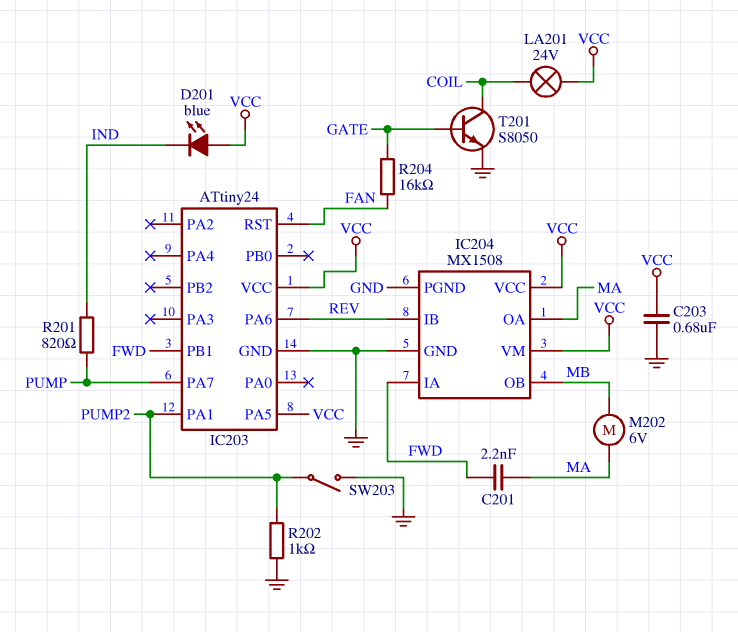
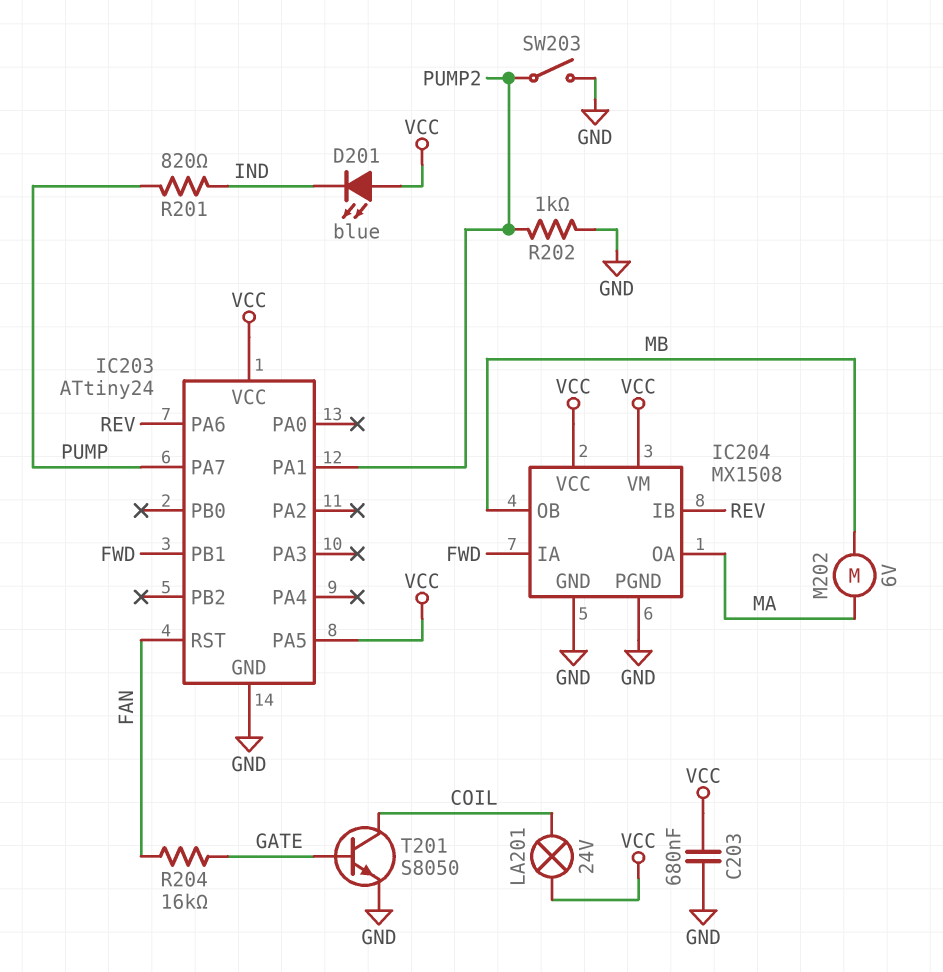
C201: 2.2nF (FWD, MA) -> none

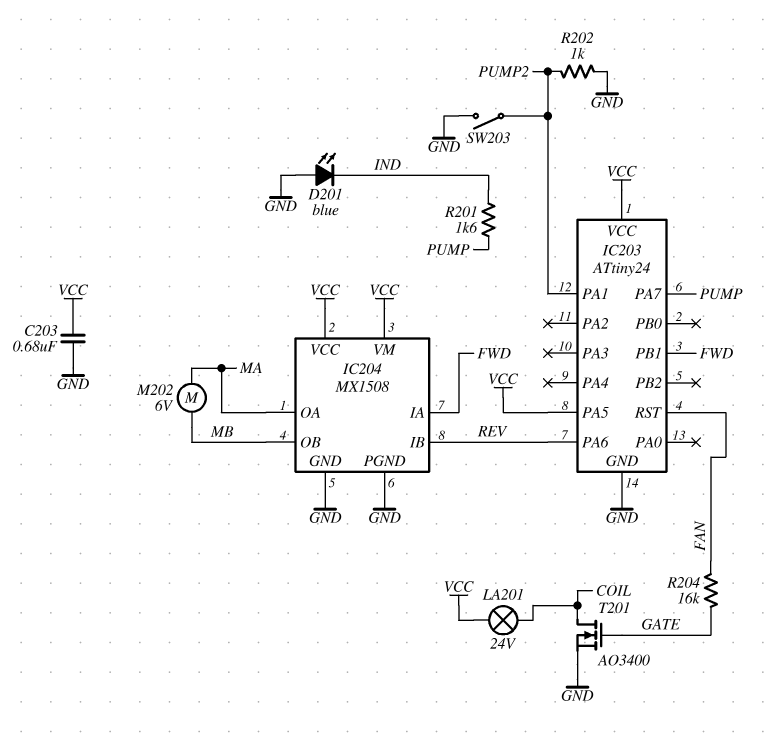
D201: LED blue (A VCC, K IND) -> LED blue (A GND, K IND)
R201: 820 (IND, PUMP) -> 1.6k (IND, PUMP)
T201: NPN S8050 (B GATE, C COIL, E GND) -> NMOS AO3400 (G GATE, D COIL, S GND)

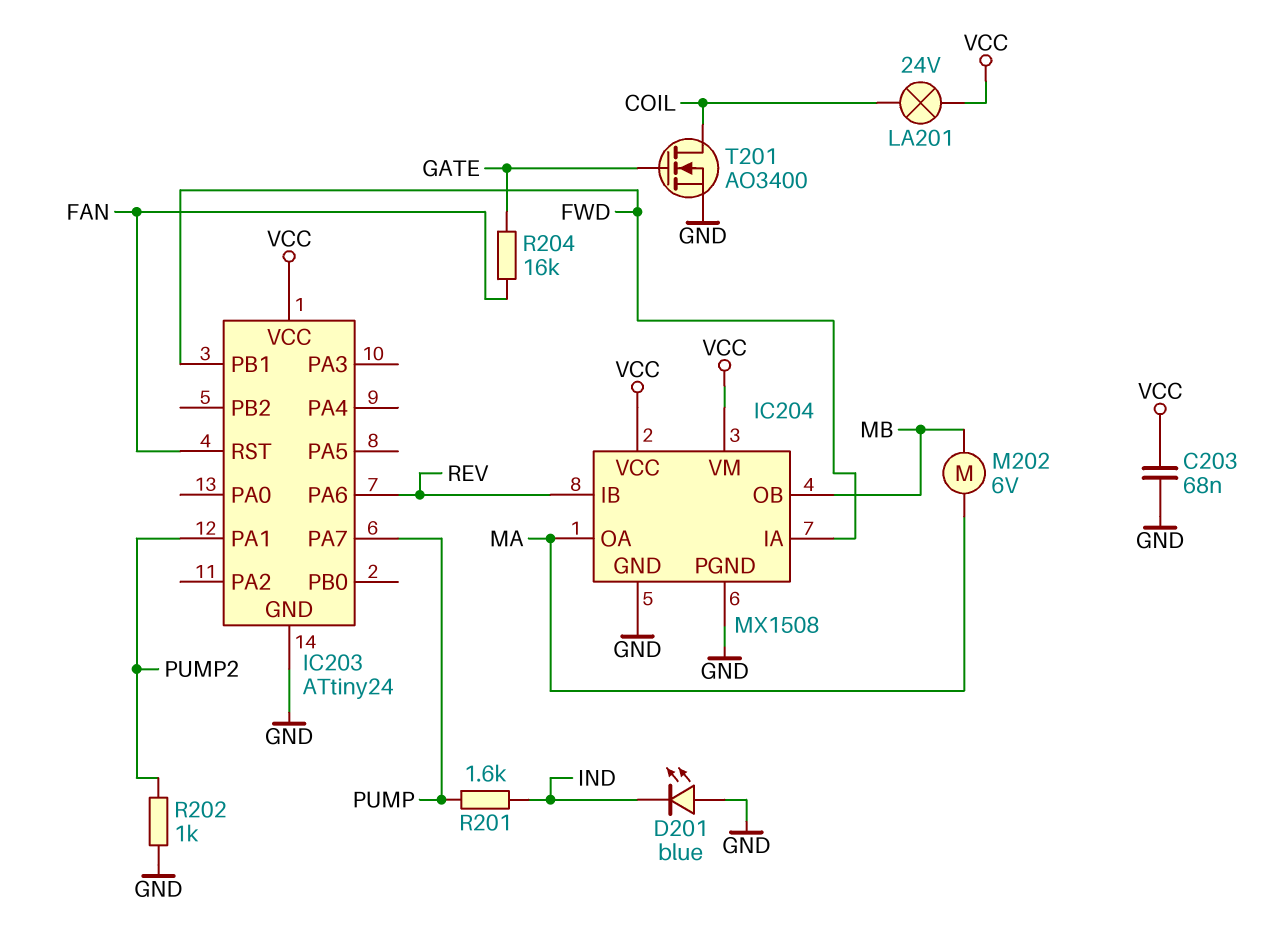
C203: 680nF (GND, VCC) -> 68nF (GND, VCC)
IC203 pin PA5: VCC -> none
SW203: switch (GND, PUMP2) -> none

